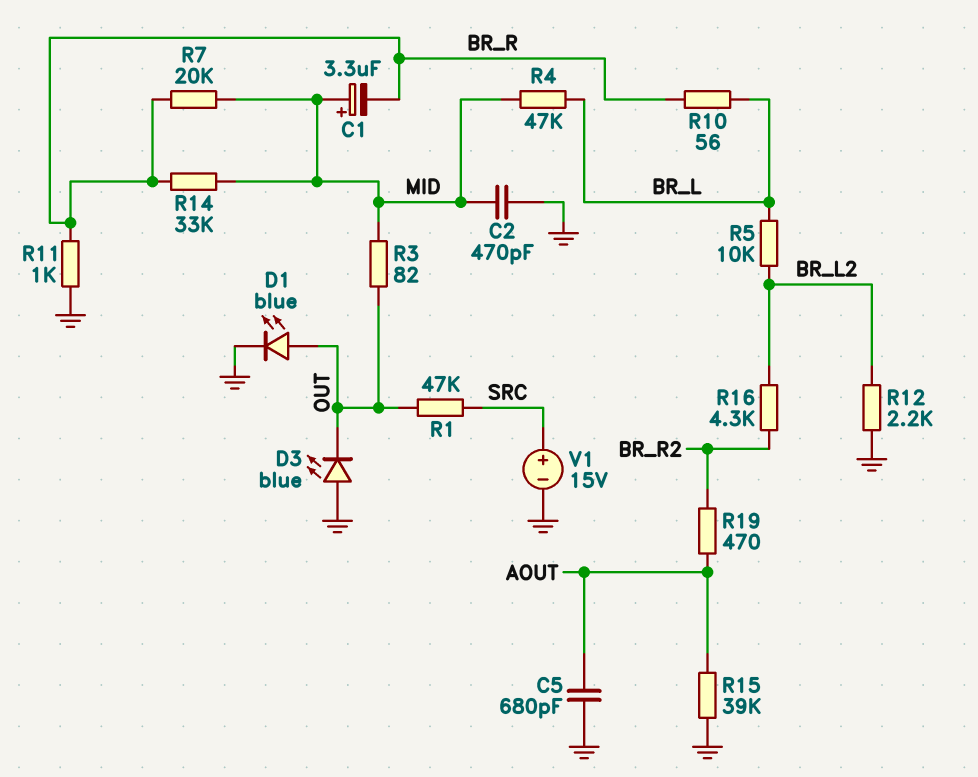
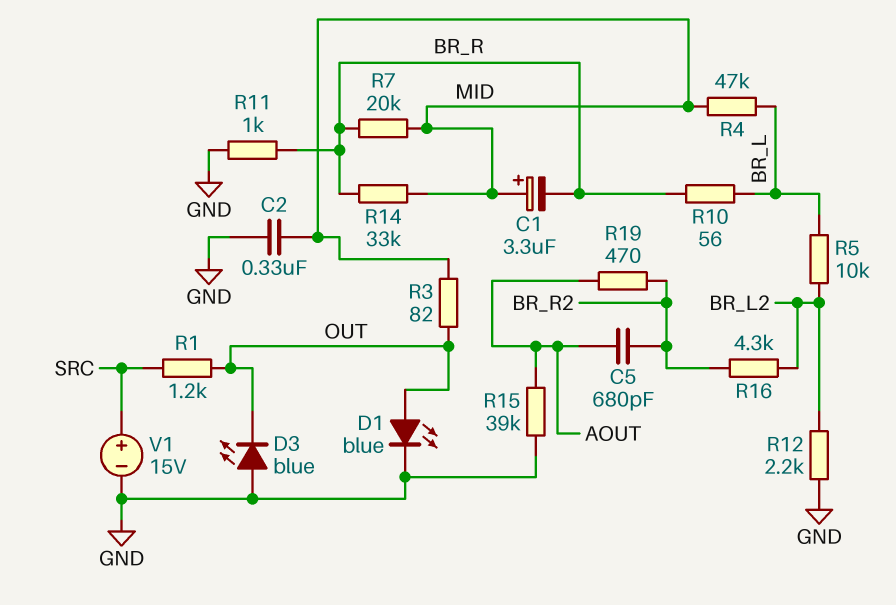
C2: 470pF (GND, MID) -> 330nF (GND, MID)
C5: 680pF (AOUT, GND) -> 680pF (AOUT, BR_R2)
R1: 47k (OUT, SRC) -> 1.2k (OUT, SRC)

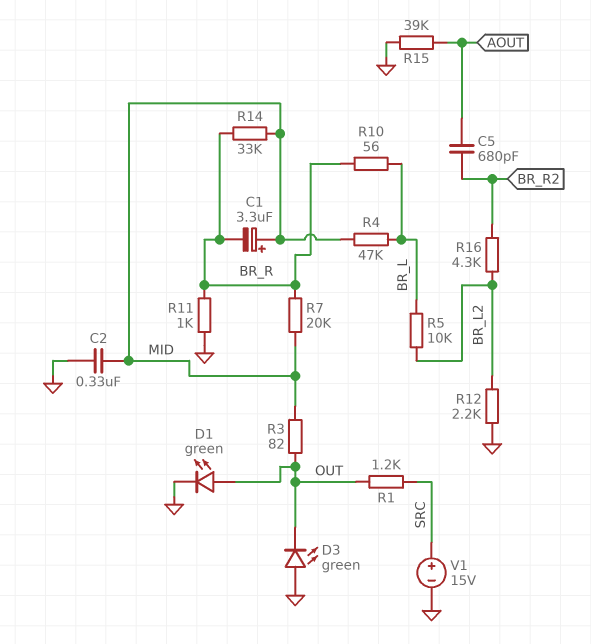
D1: LED blue (A OUT, K GND) -> LED green (A OUT, K GND)
D3: LED blue (A GND, K OUT) -> LED green (A GND, K OUT)
R19: 470 (AOUT, BR_R2) -> none

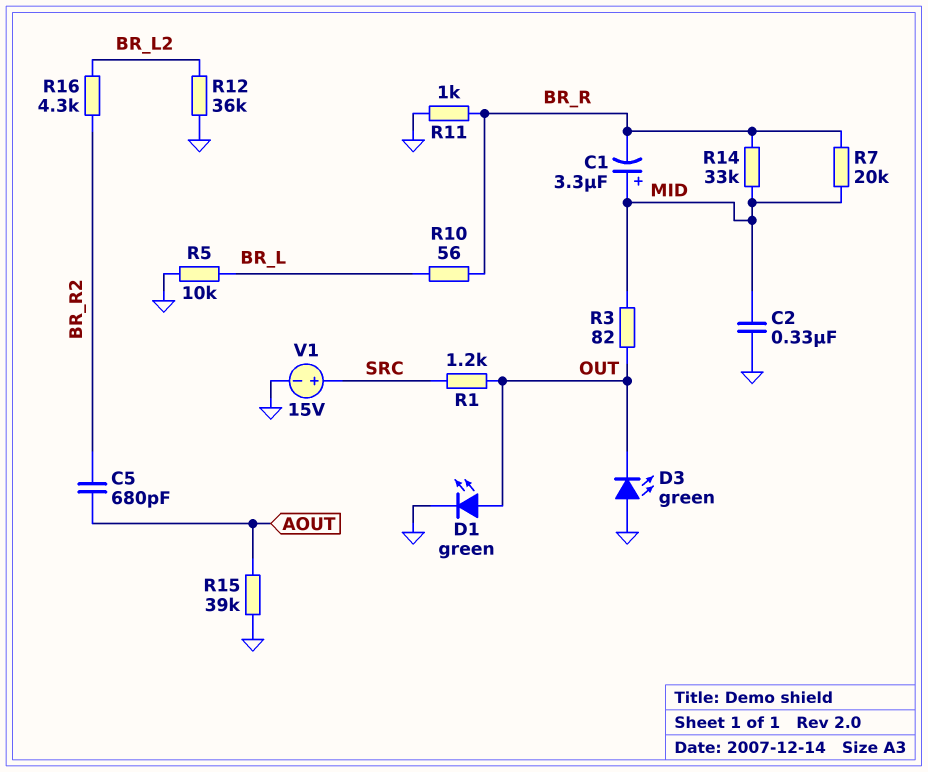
R4: 47k (BR_L, MID) -> none
R5: 10k (BR_L, BR_L2) -> 10k (BR_L, GND)
R12: 2.2k (BR_L2, GND) -> 36k (BR_L2, GND)

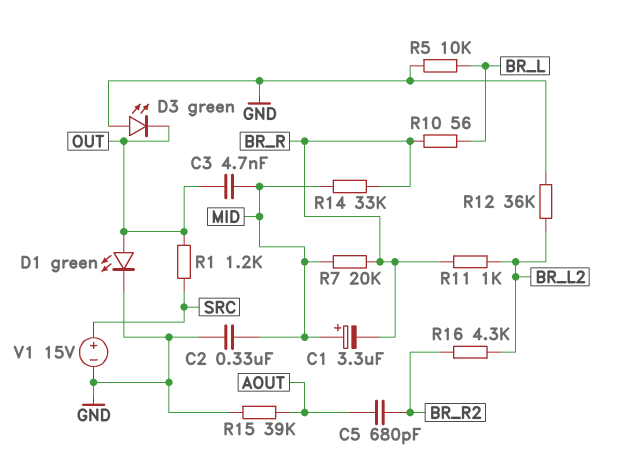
C3: none -> 4.7nF (MID, OUT)
R3: 82 (MID, OUT) -> none
R11: 1k (BR_R, GND) -> 1k (BR_L2, BR_R)

